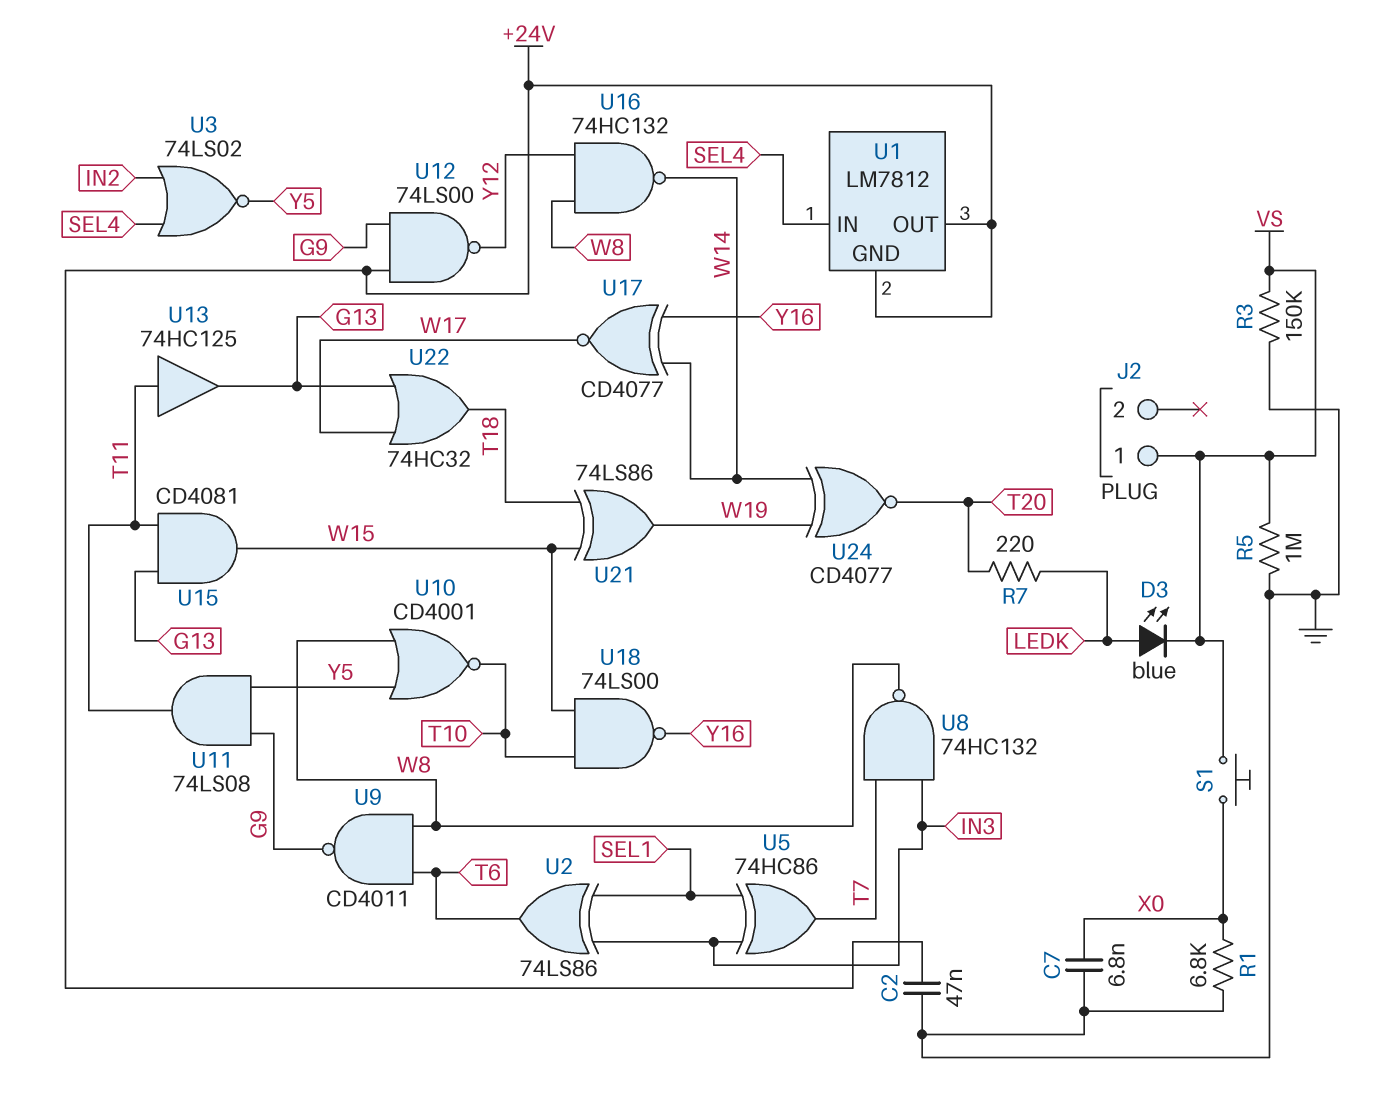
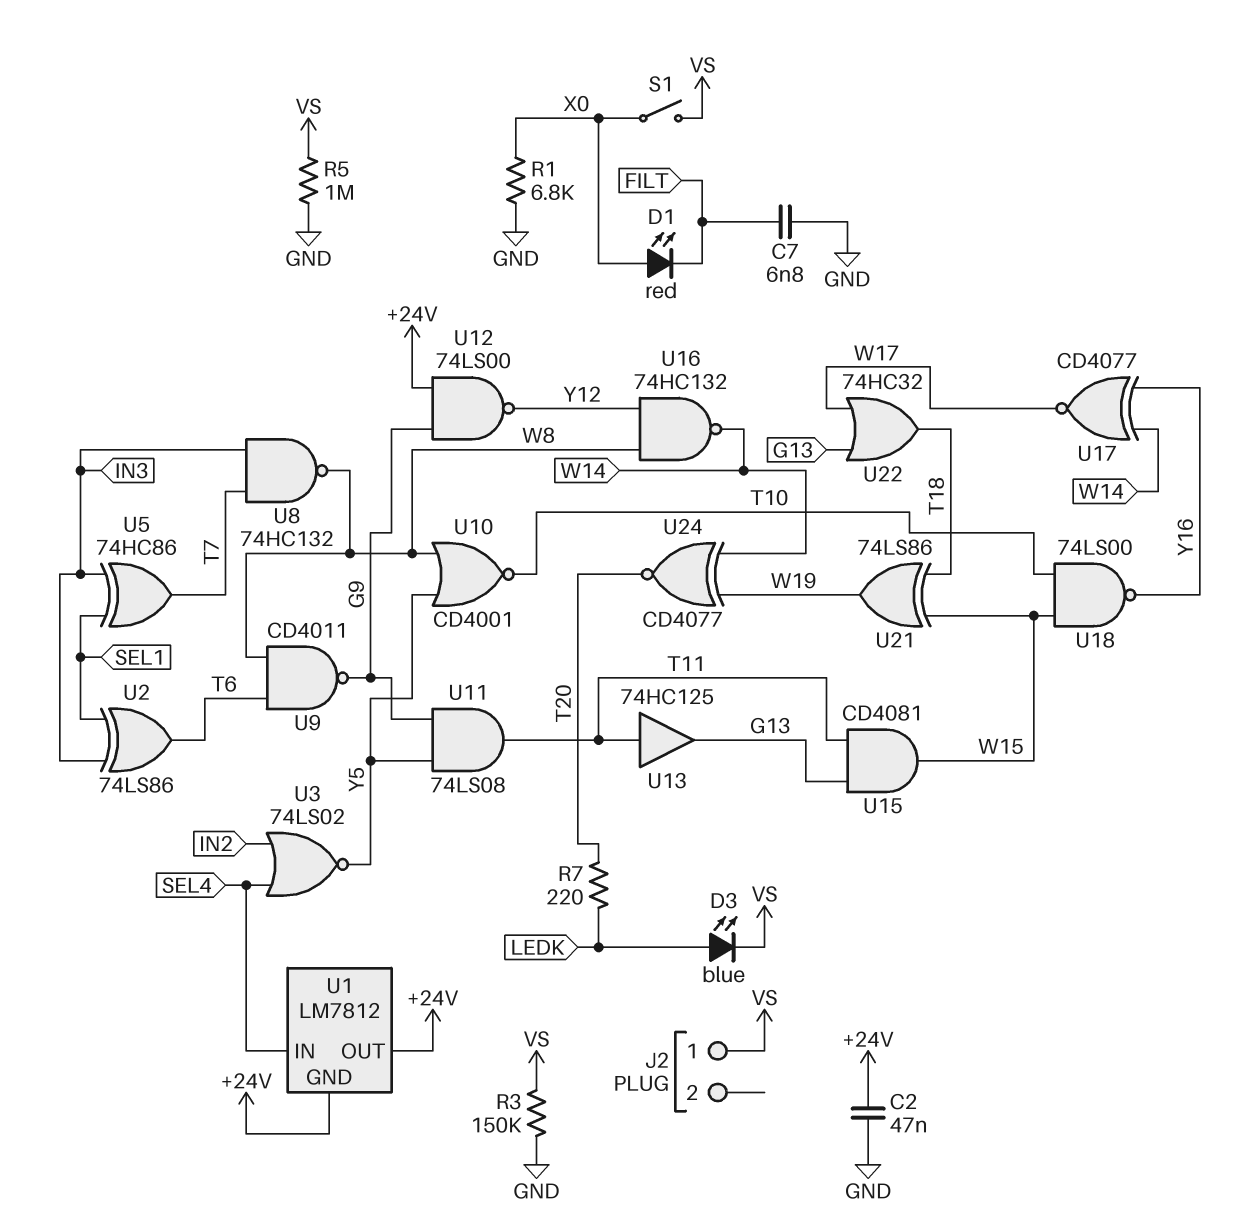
C7: 6.8nF (GND, X0) -> 6.8nF (FILT, GND)
D1: none -> LED red (A X0, K FILT)
S1: button (VS, X0) -> switch (VS, X0)

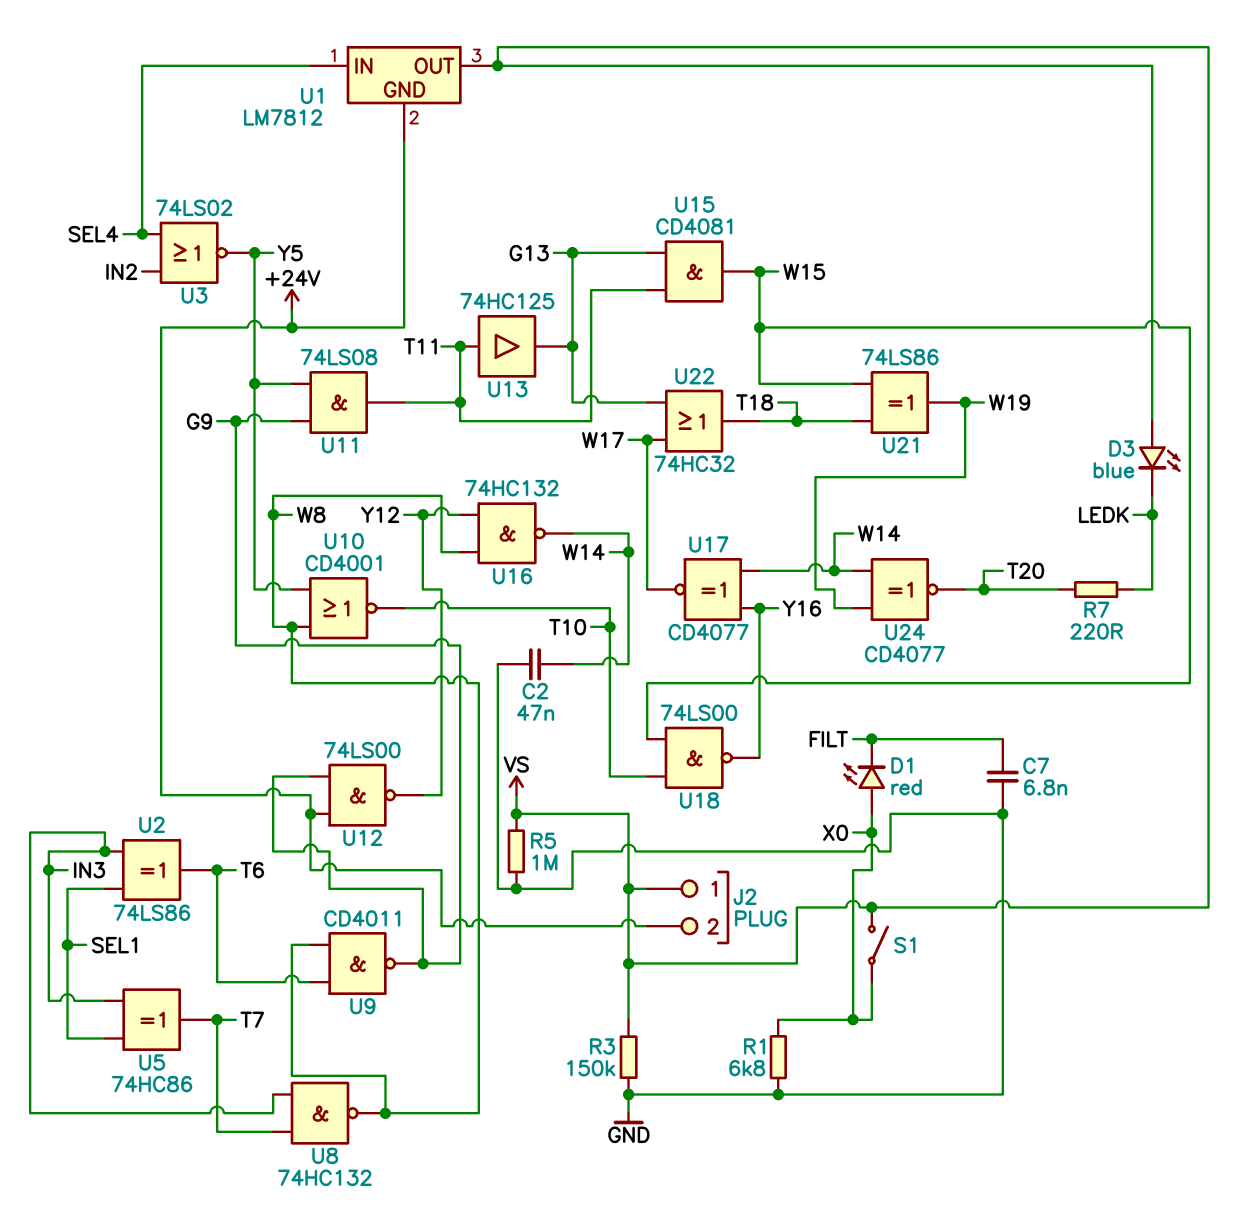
C2: 47nF (+24V, GND) -> 47nF (GND, W14)
D3: LED blue (A LEDK, K VS) -> LED blue (A VS, K LEDK)
J2 pin 2: none -> +24V
U1 pin OUT: +24V -> VS

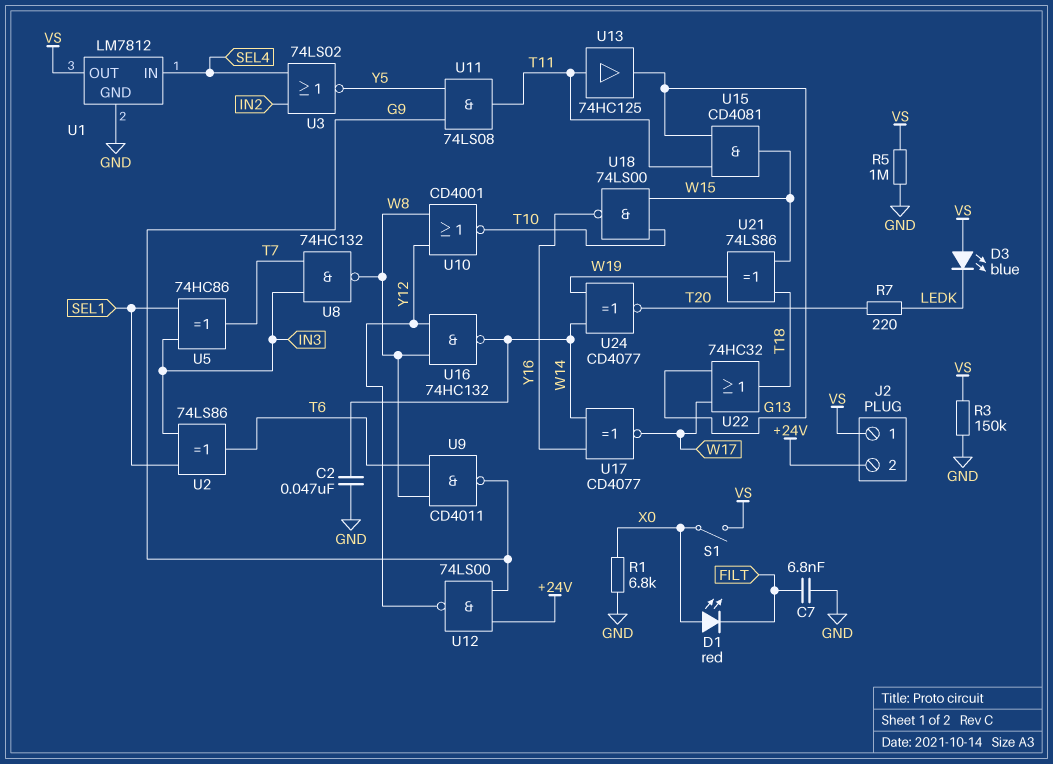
U1 pin GND: +24V -> GND
U10: NOR CD4001 (in W8, in Y5, out T10) -> NOR CD4001 (in W8, in Y12, out T10)

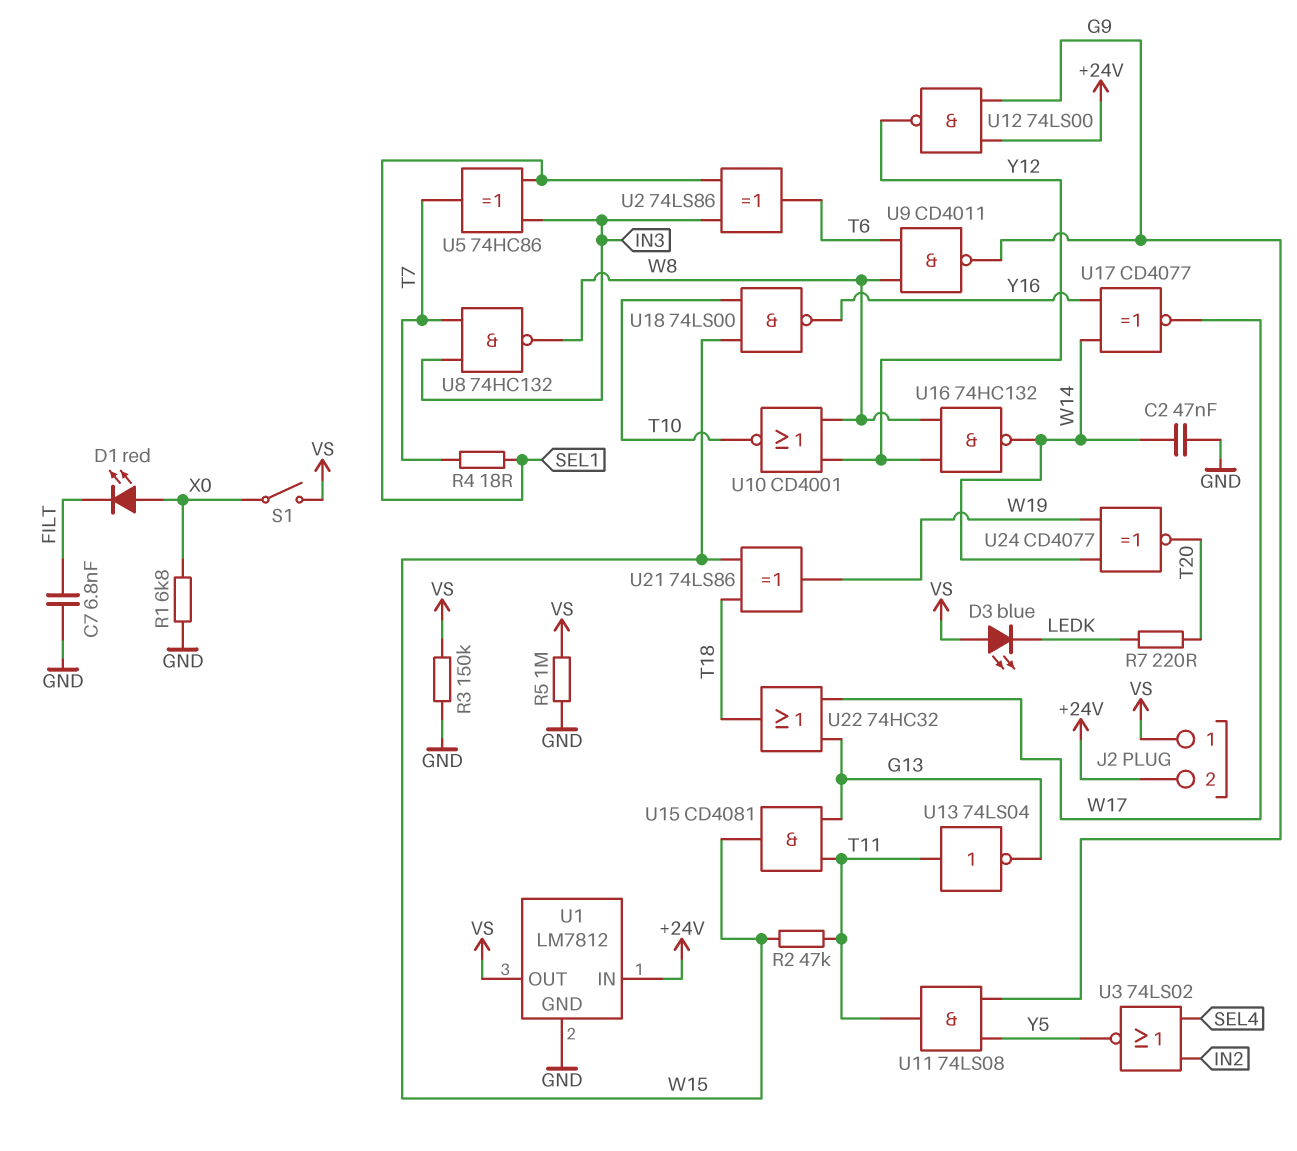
R2: none -> 47k (T11, W15)
R4: none -> 18 (SEL1, T7)
U1 pin IN: SEL4 -> +24V
U13: buffer 74HC125 (in T11, out G13) -> NOT 74LS04 (in T11, out G13)

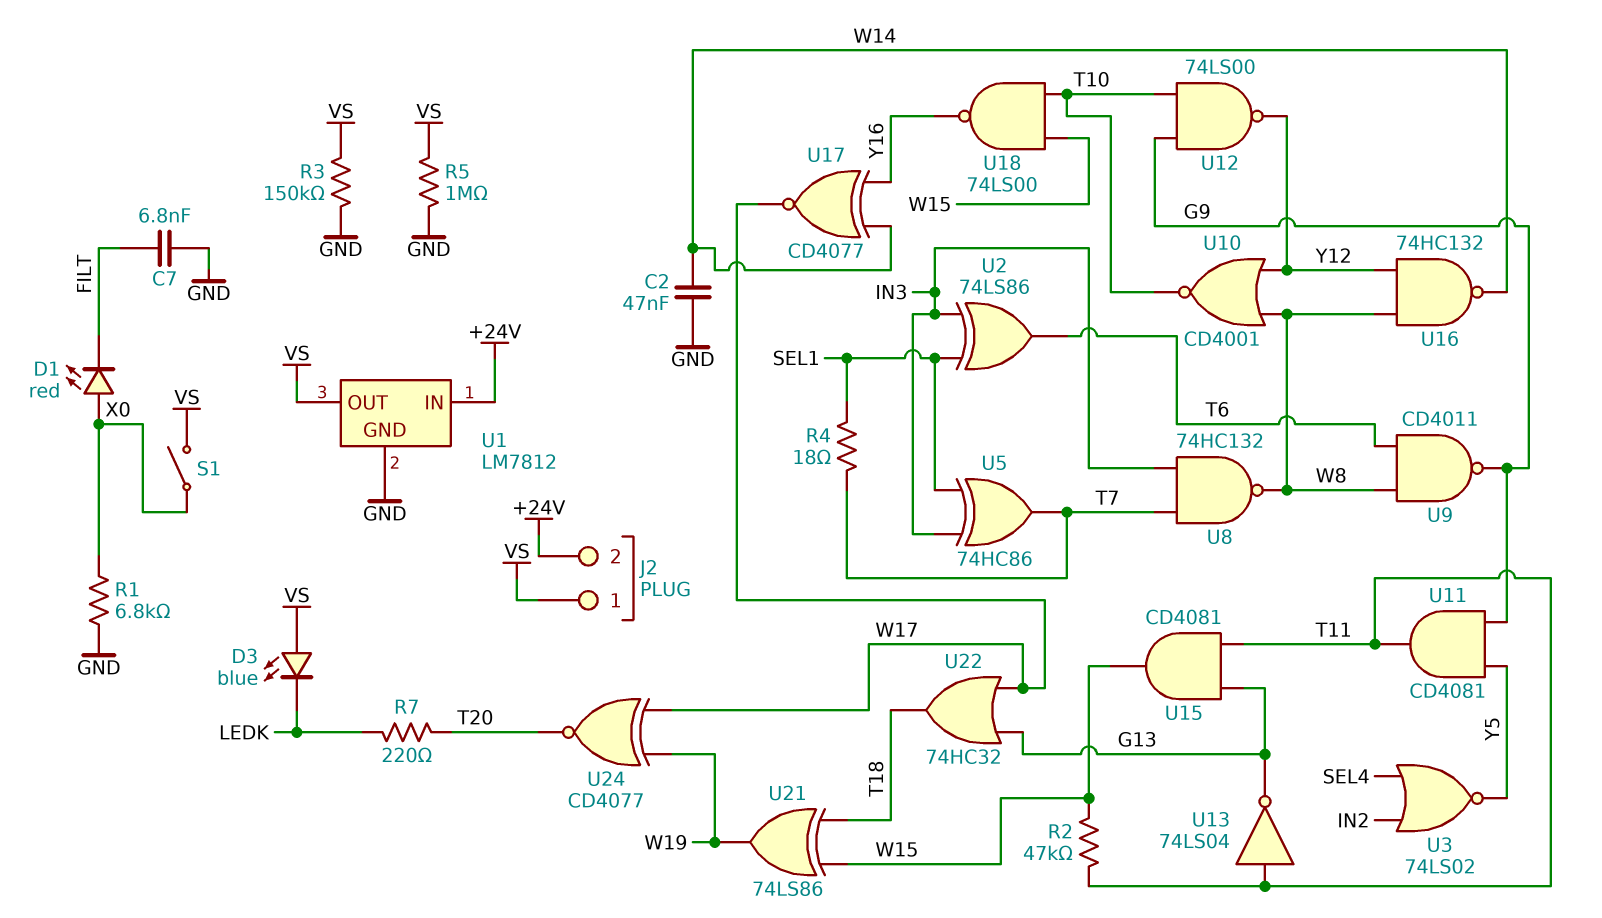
U11: AND 74LS08 (in G9, in Y5, out T11) -> AND CD4081 (in G9, in Y5, out T11)
U12: NAND 74LS00 (in +24V, in G9, out Y12) -> NAND 74LS00 (in G9, in T10, out Y12)
U24: XNOR CD4077 (in W14, in W19, out T20) -> XNOR CD4077 (in W17, in W19, out T20)

